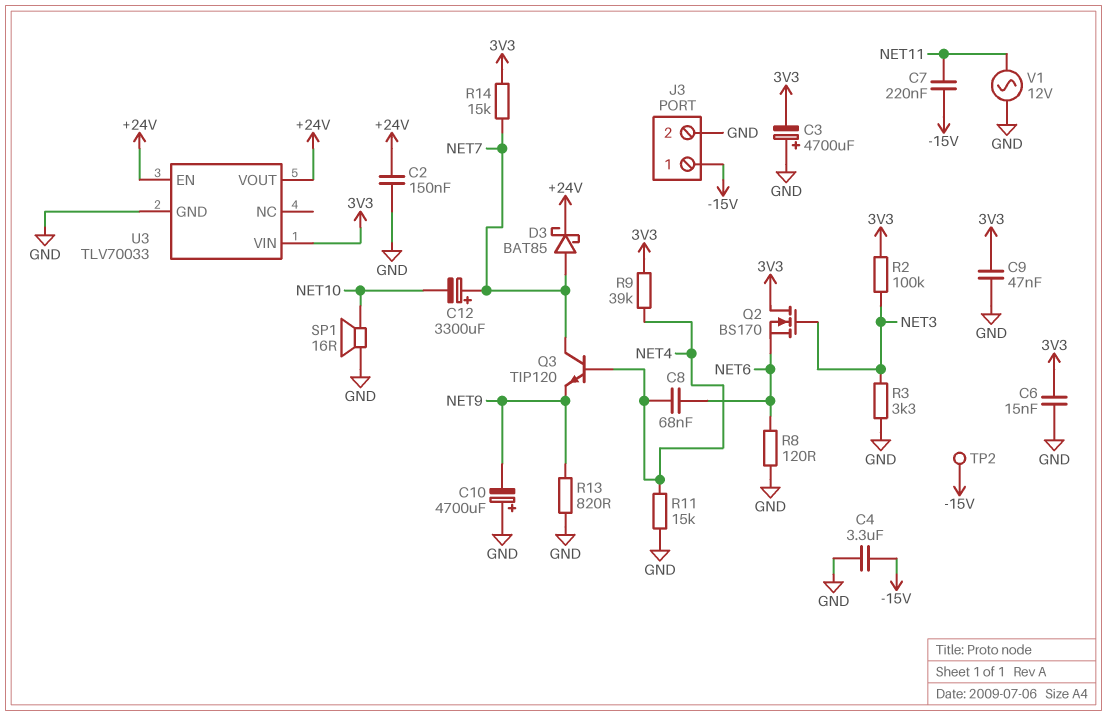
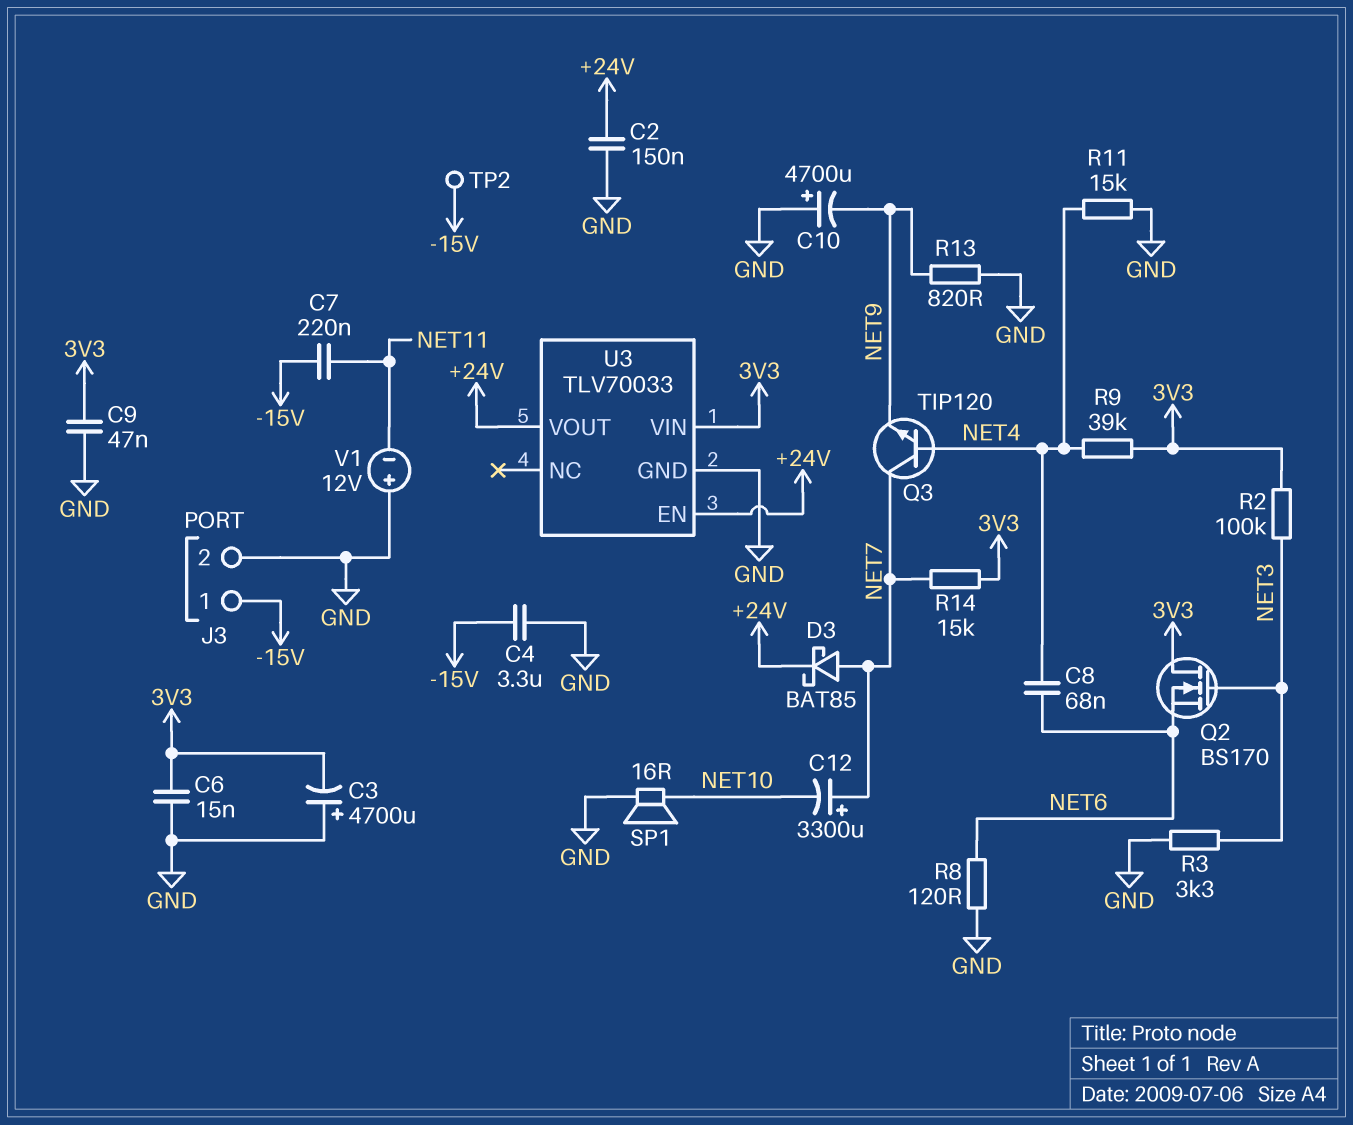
V1: AC 12V (GND, NET11) -> 12V (plus GND, minus NET11)

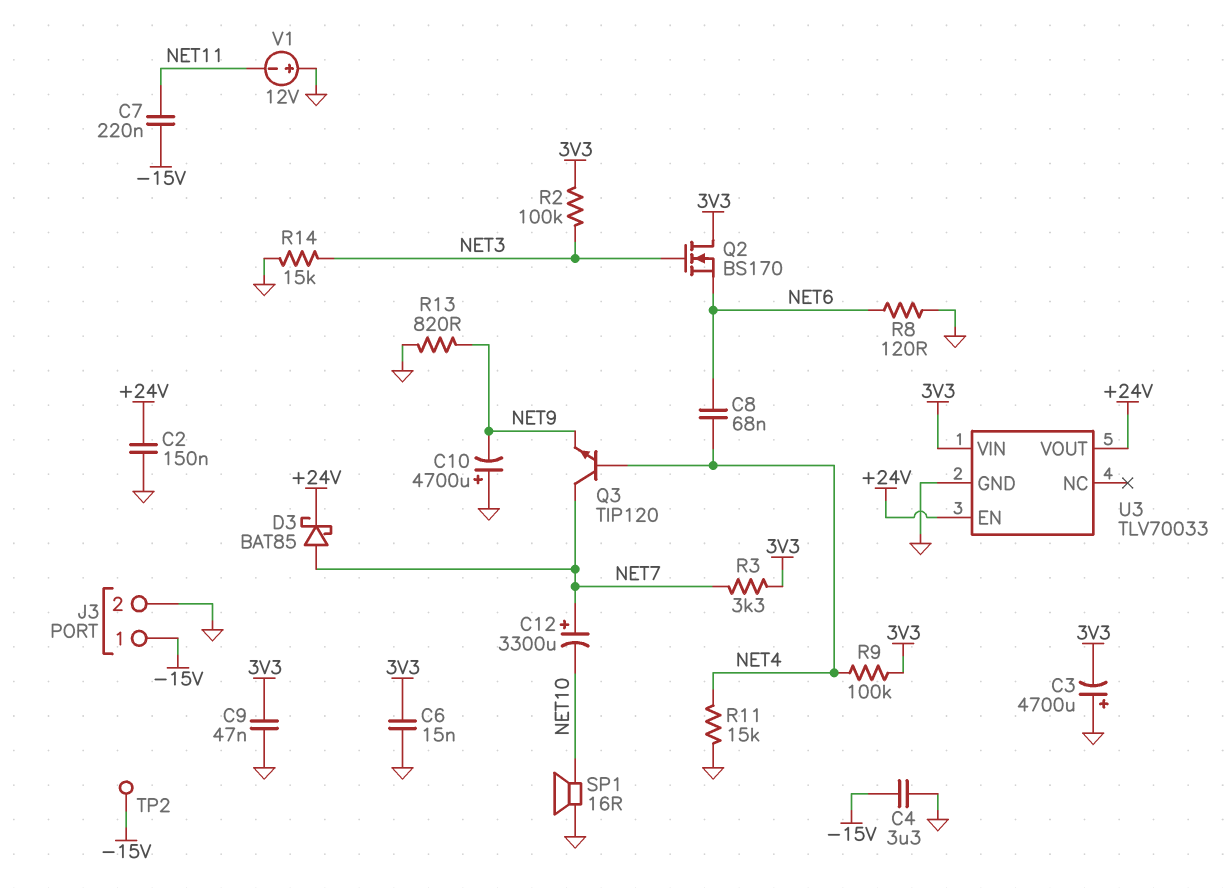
R3: 3.3k (GND, NET3) -> 3.3k (3V3, NET7)
R9: 39k (3V3, NET4) -> 100k (3V3, NET4)
R14: 15k (3V3, NET7) -> 15k (GND, NET3)

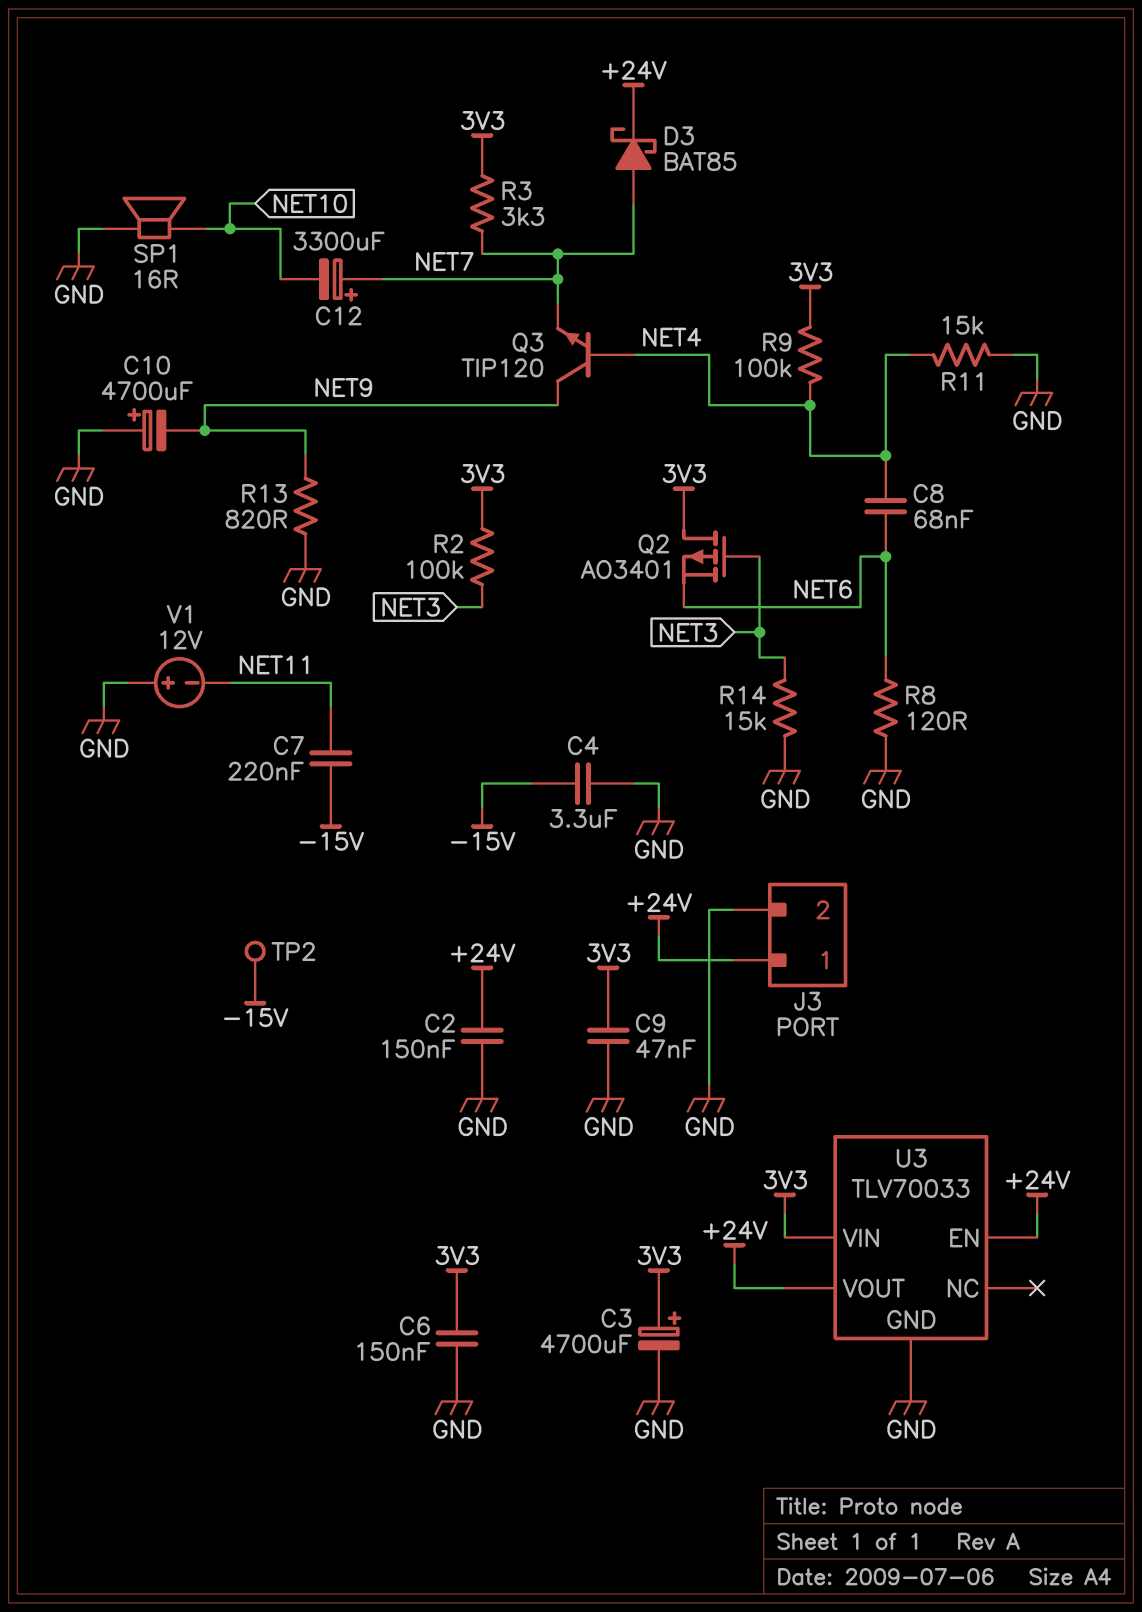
C3: 4700uF (plus GND, minus 3V3) -> 4700uF (plus 3V3, minus GND)
C6: 15nF (3V3, GND) -> 150nF (3V3, GND)
J3 pin 1: -15V -> +24V
Q2: NMOS BS170 (G NET3, D 3V3, S NET6) -> PMOS AO3401 (G NET3, D 3V3, S NET6)
Q3: NPN TIP120 (B NET4, C NET7, E NET9) -> NPN TIP120 (B NET4, C NET9, E NET7)

